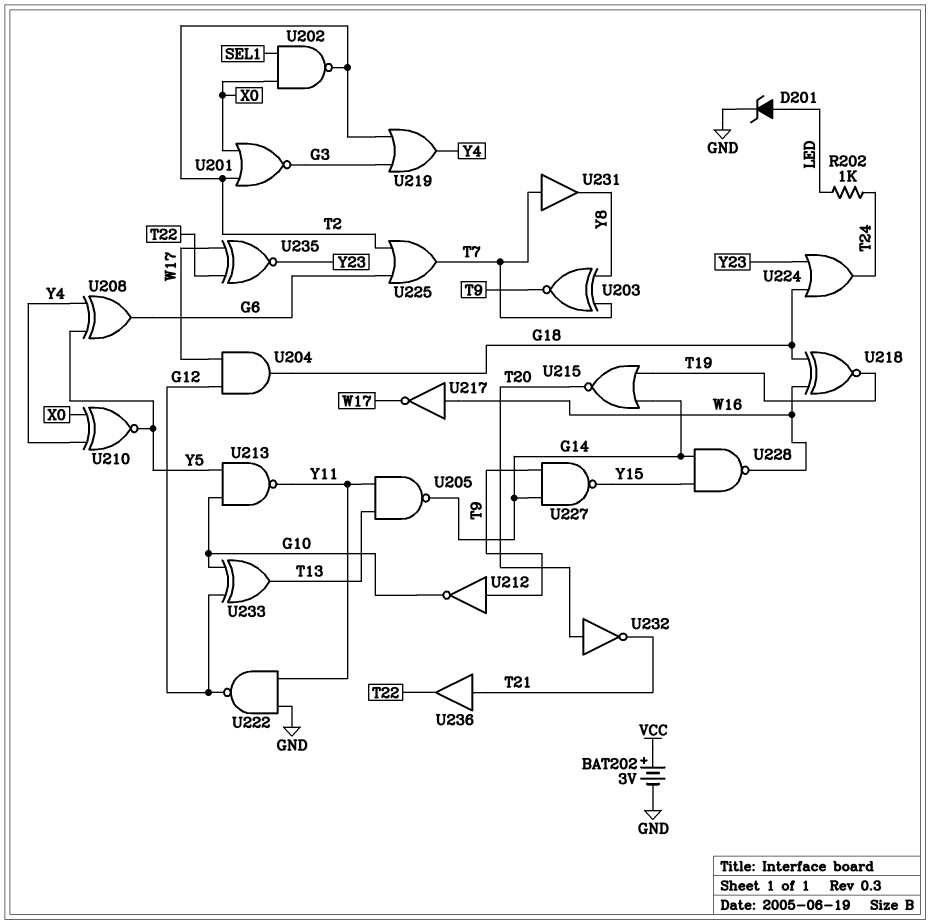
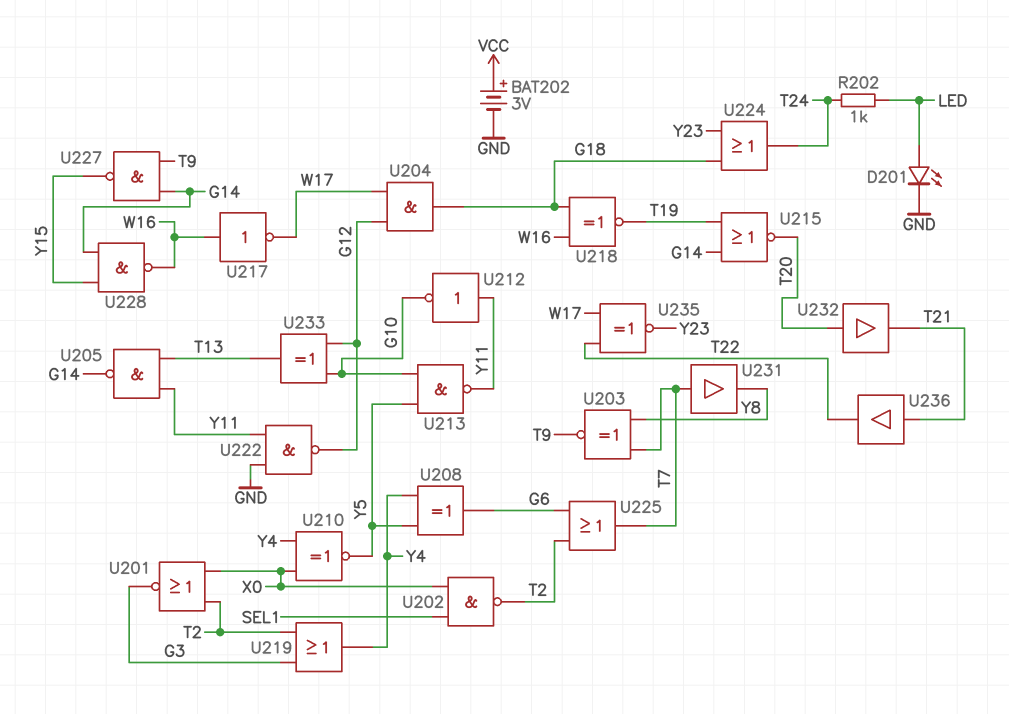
D201: zener (A LED, K GND) -> LED (A LED, K GND)
U212: NOT (in T9, out G10) -> NOT (in Y11, out G10)
U232: NOT (in T20, out T21) -> buffer (in T20, out T21)

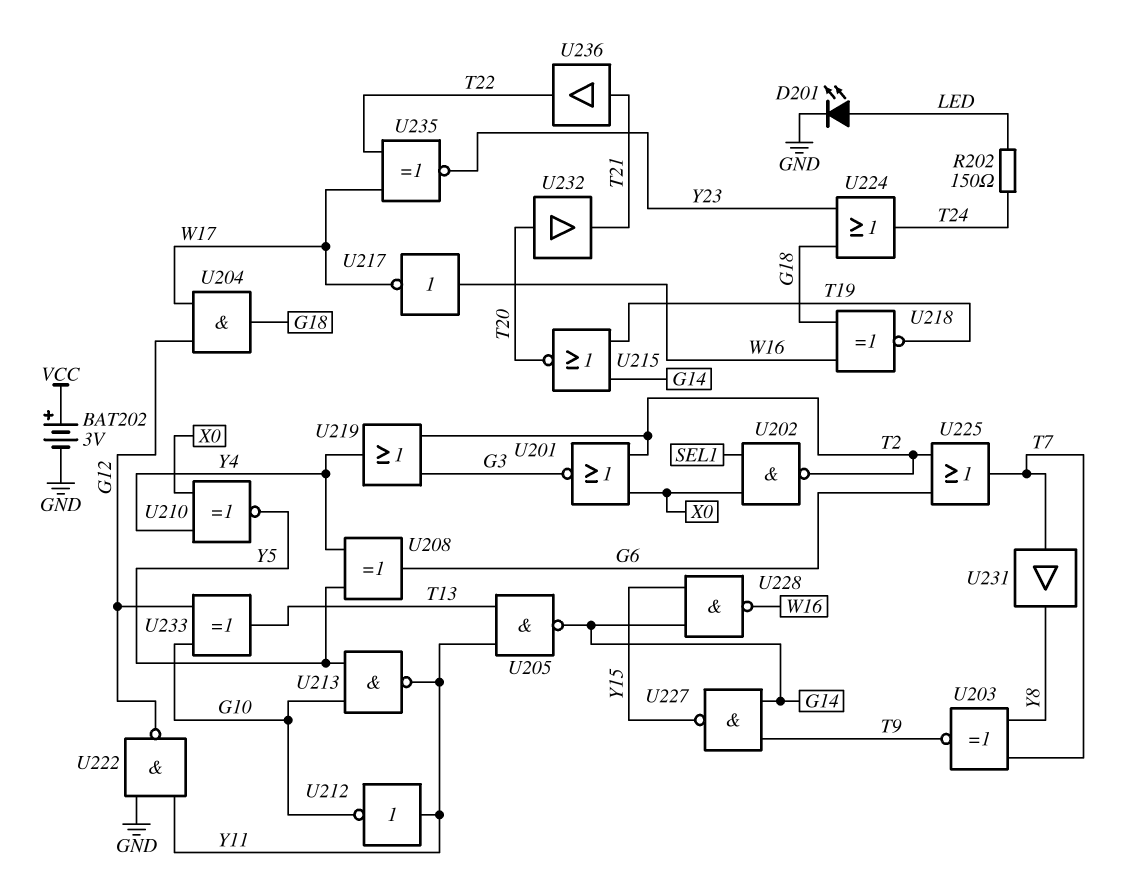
R202: 1k (LED, T24) -> 150 (LED, T24)

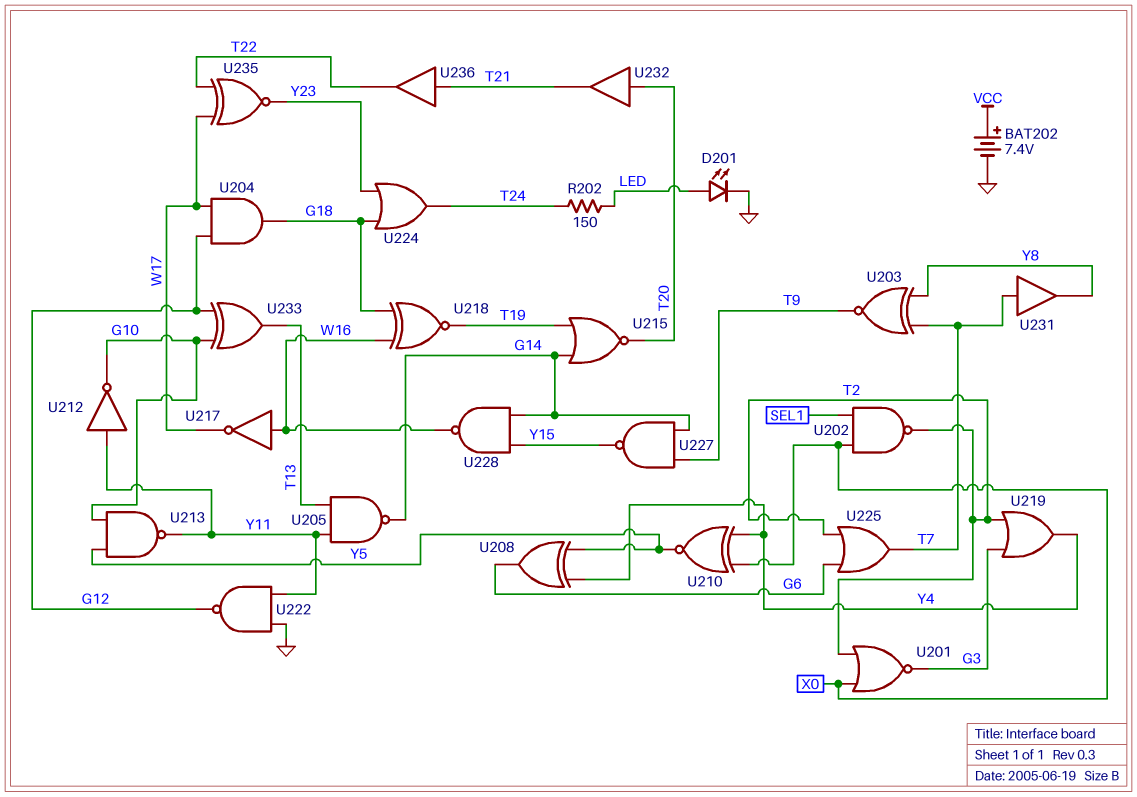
BAT202: 3V (plus VCC, minus GND) -> 7.4V (plus VCC, minus GND)

